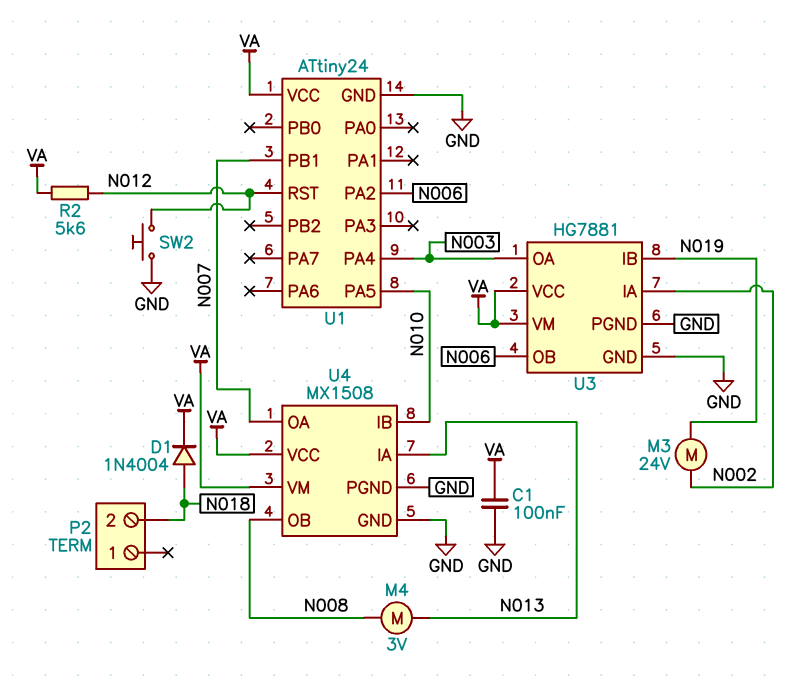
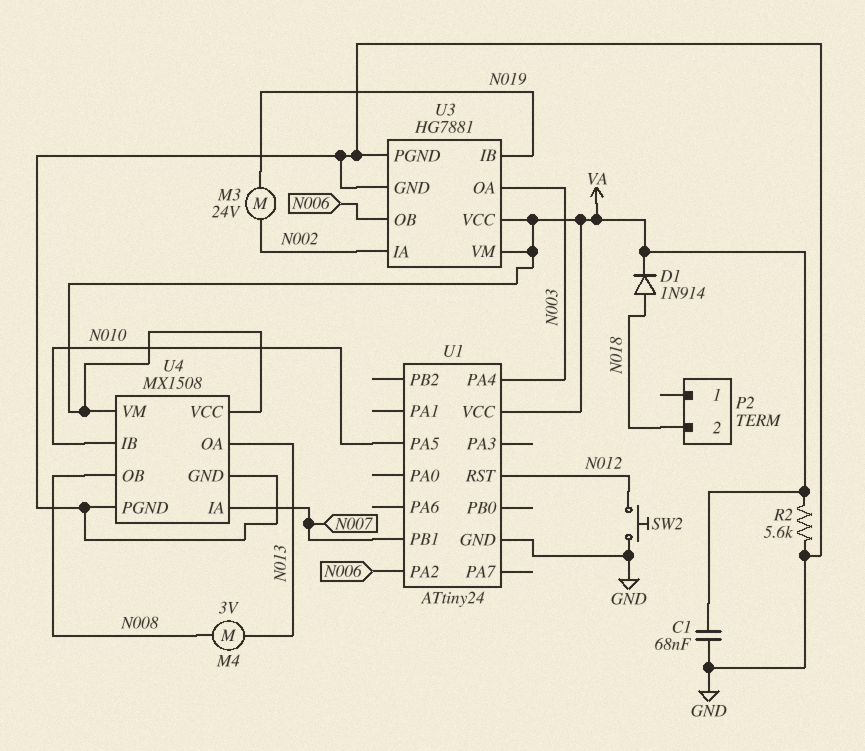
C1: 100nF (GND, VA) -> 68nF (GND, VA)
D1: diode 1N4004 (A N018, K VA) -> diode 1N914 (A N018, K VA)
R2: 5.6k (N012, VA) -> 5.6k (GND, VA)
U4 pin IA: N013 -> N007
U4 pin OA: N007 -> N013

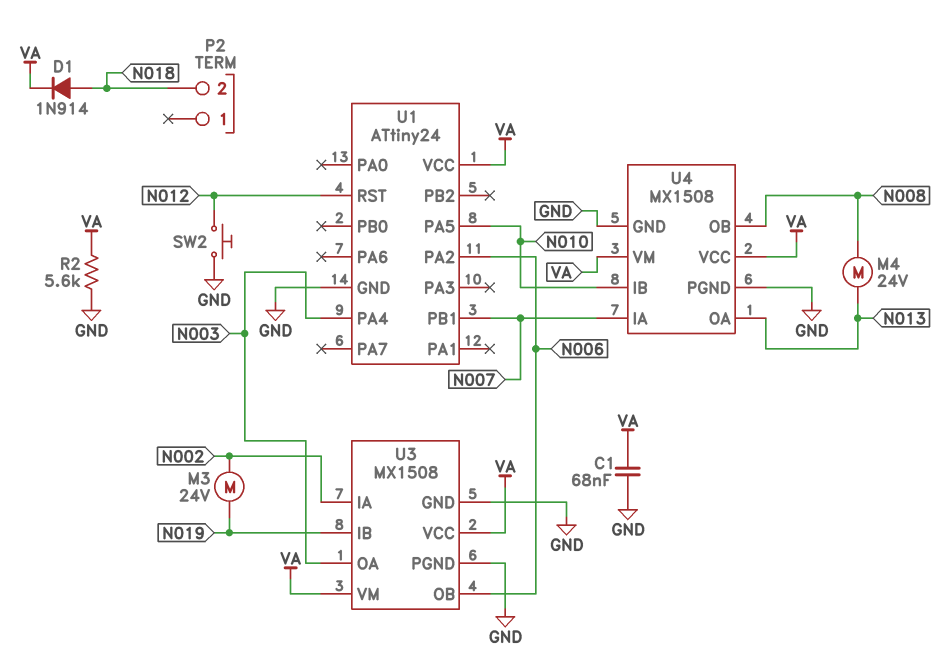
M4: motor 3V (N008, N013) -> motor 24V (N008, N013)
U3: HG7881 -> MX1508

